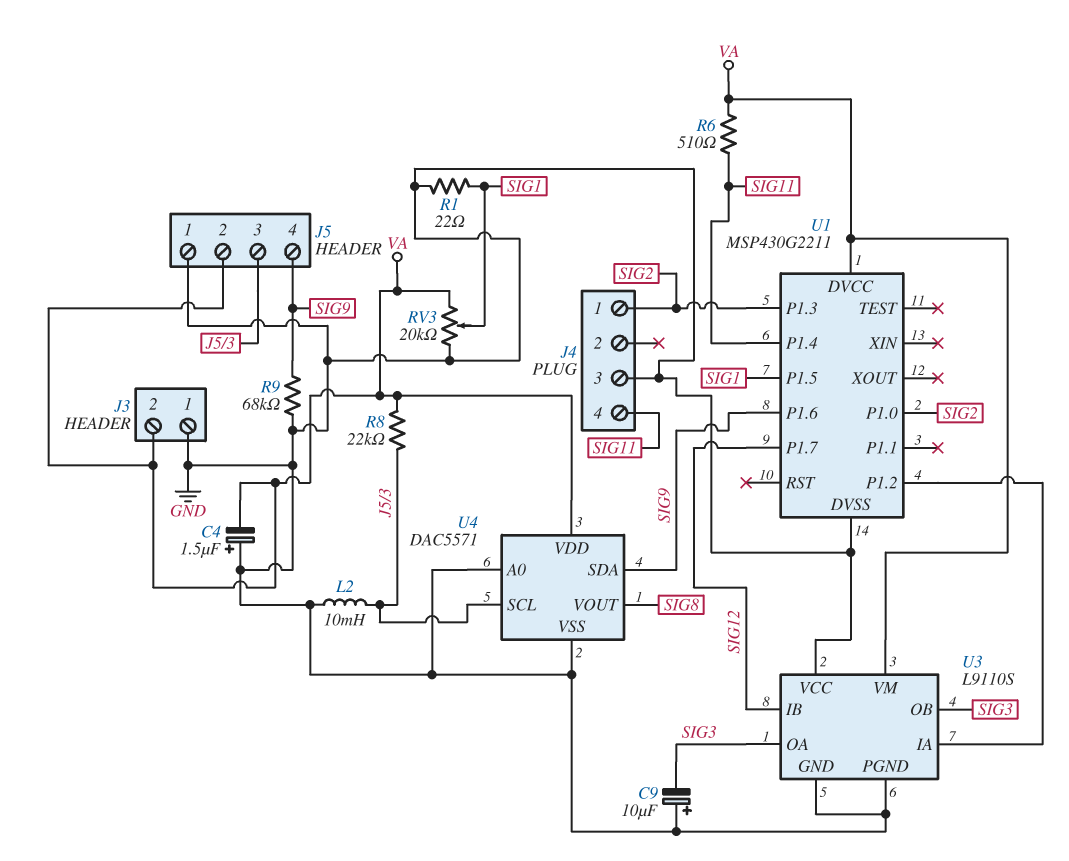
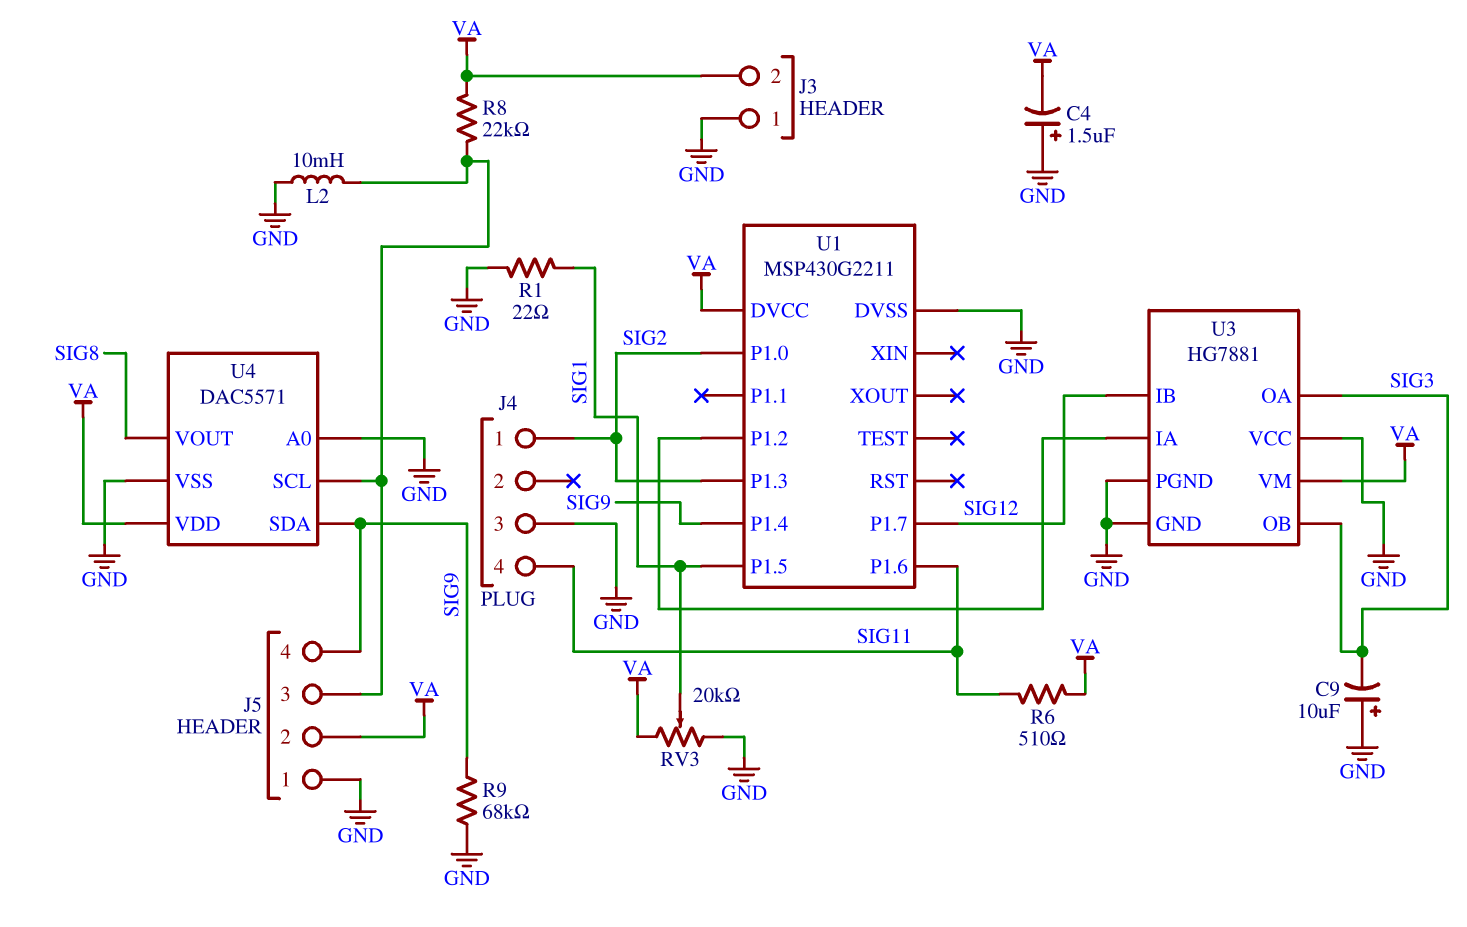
U1 pin P1.4: SIG11 -> SIG9
U1 pin P1.6: SIG9 -> SIG11
U3: L9110S -> HG7881

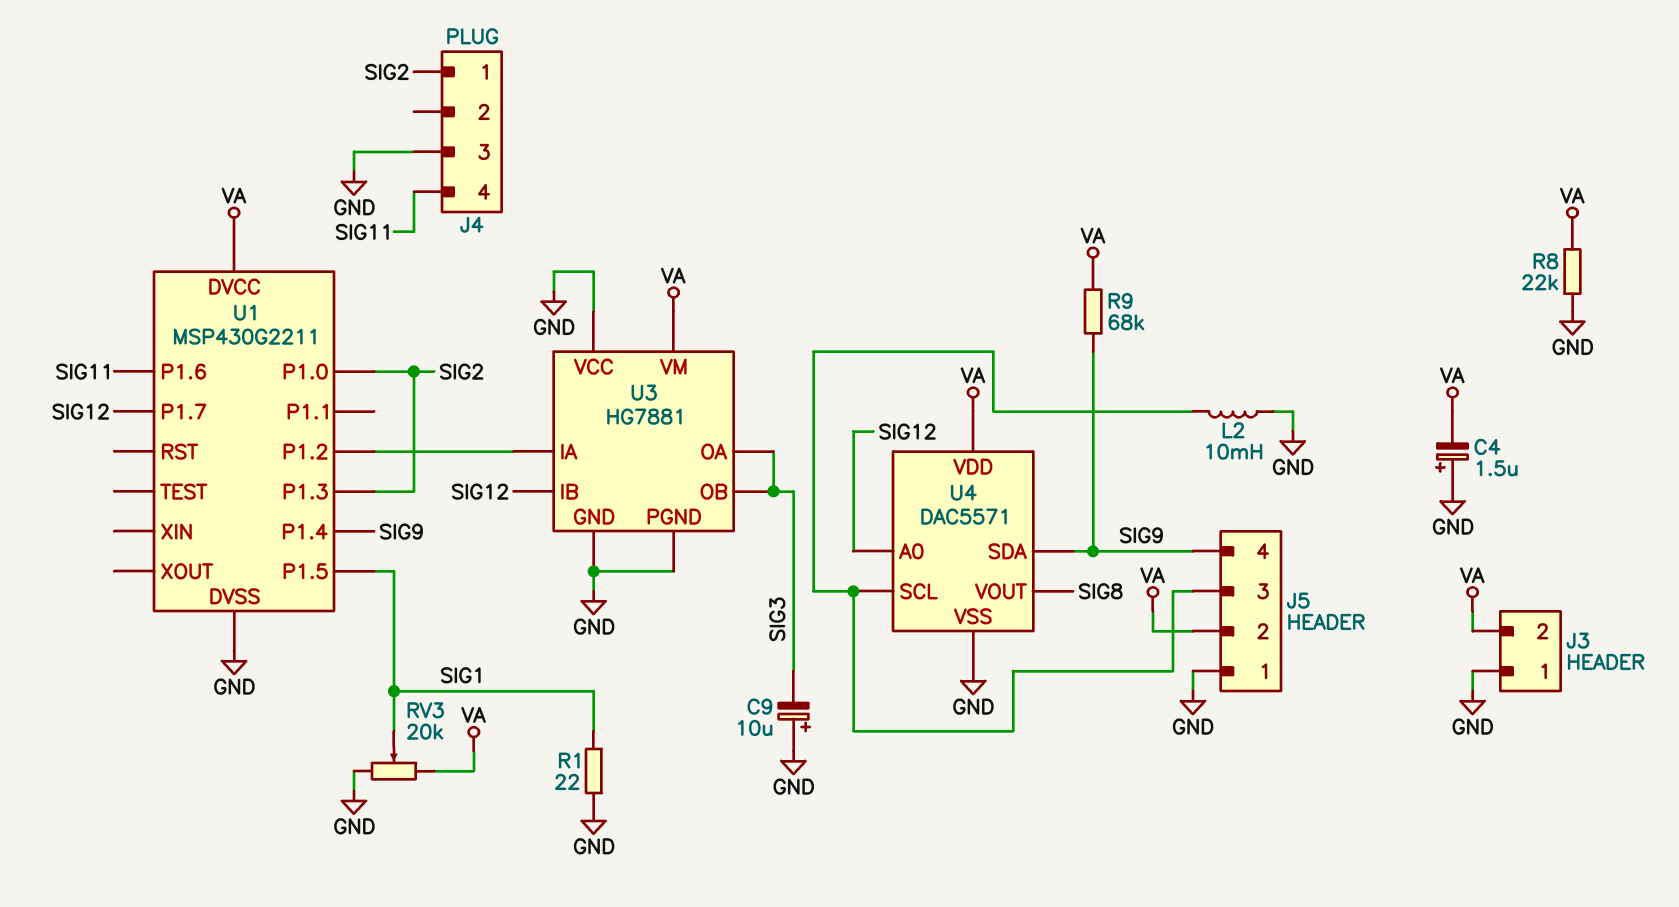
R6: 510 (SIG11, VA) -> none
R8: 22k (J5/3, VA) -> 22k (GND, VA)
R9: 68k (GND, SIG9) -> 68k (SIG9, VA)
U4 pin A0: GND -> SIG12

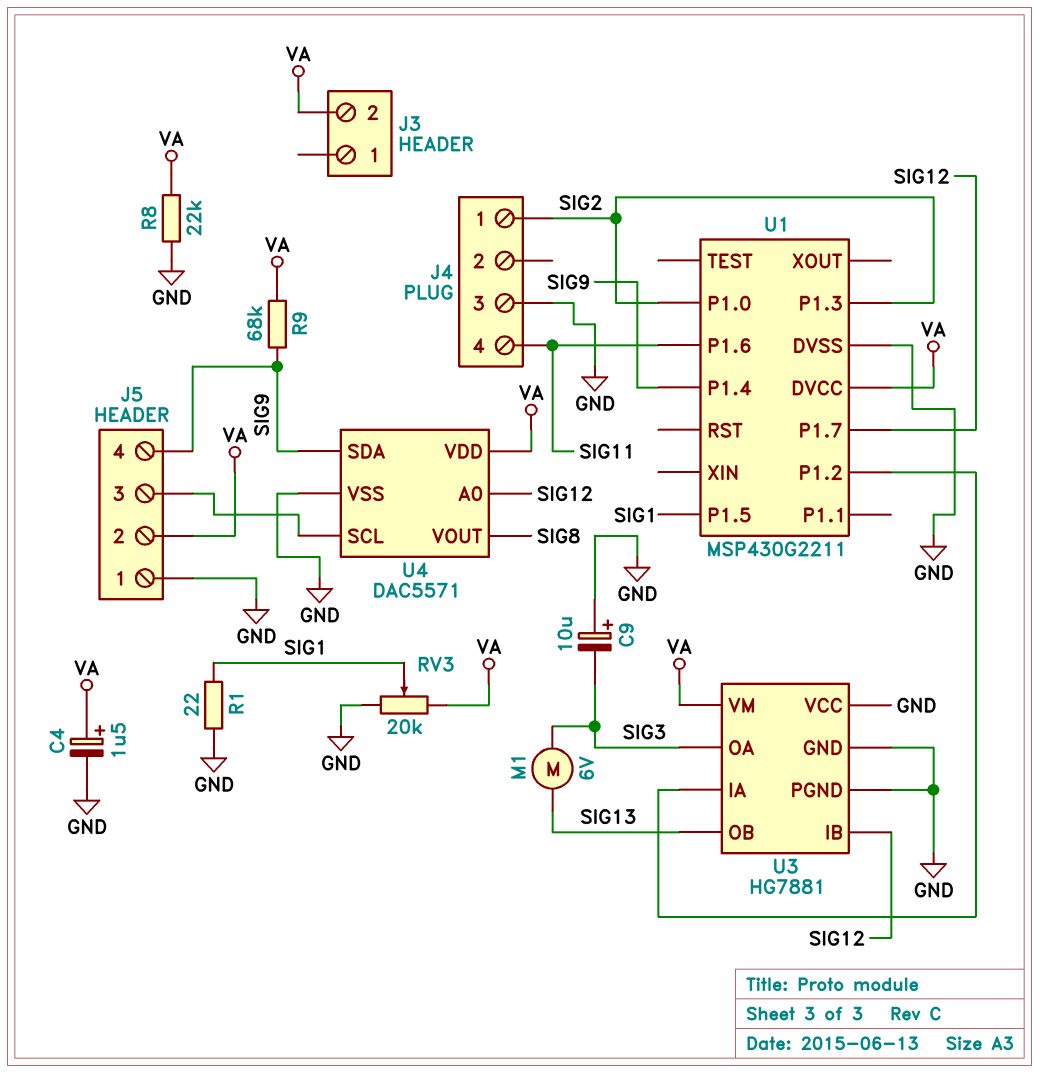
C4: 1.5uF (plus GND, minus VA) -> 1.5uF (plus VA, minus GND)
J3 pin 1: GND -> none
L2: 10mH (GND, J5/3) -> none
M1: none -> motor 6V (SIG3, SIG13)
U3 pin OB: SIG3 -> SIG13

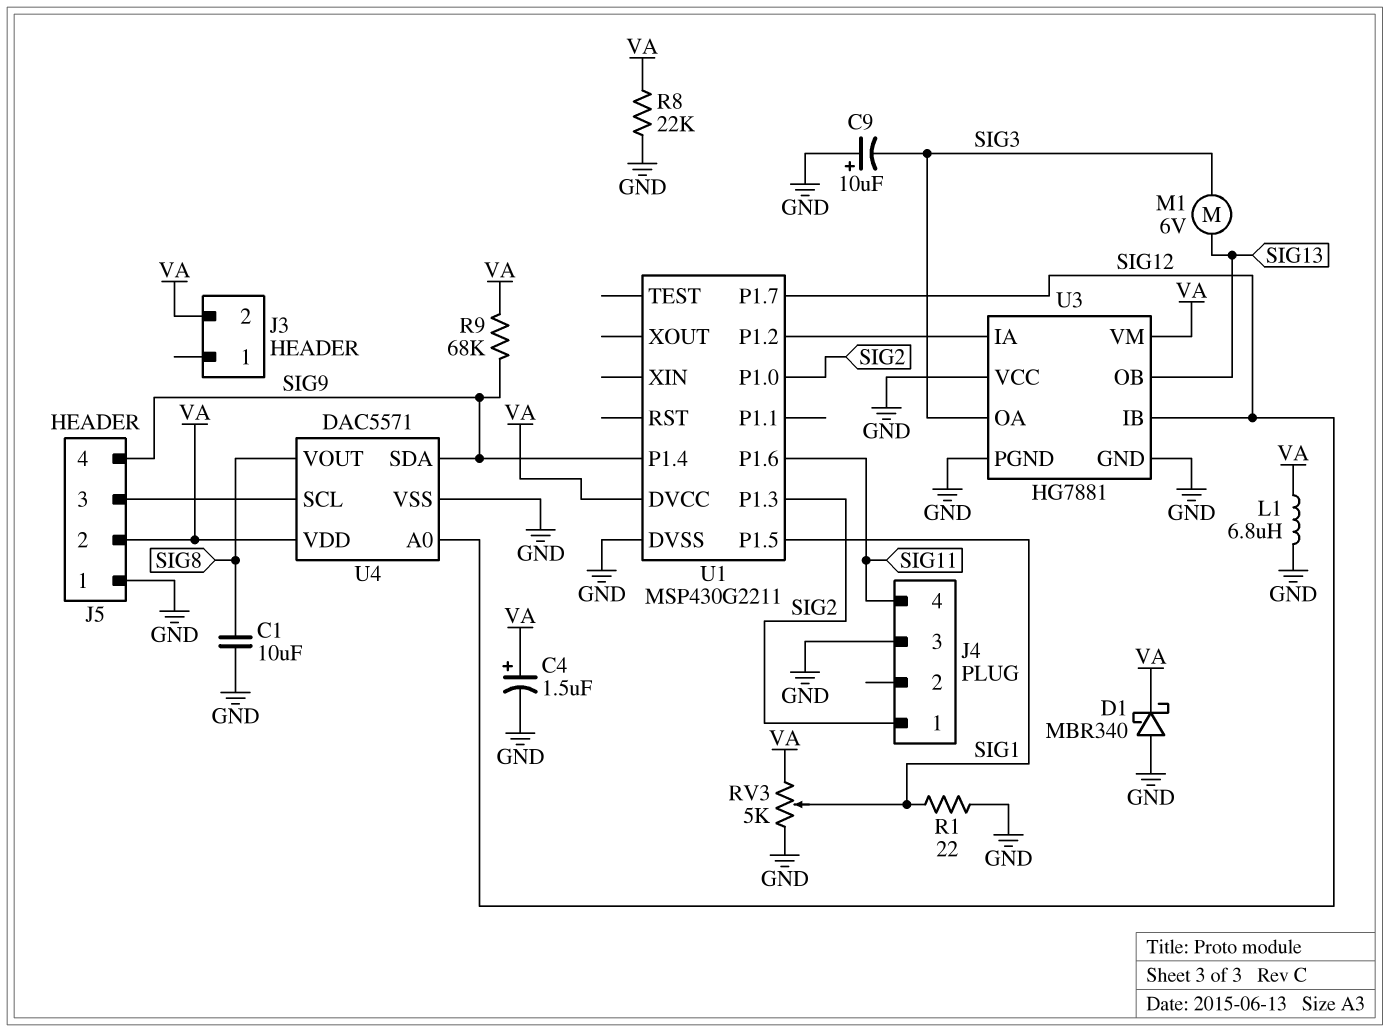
C1: none -> 10uF (GND, SIG8)
D1: none -> schottky MBR340 (A GND, K VA)
L1: none -> 6.8uH (GND, VA)
RV3: 20k (GND, VA, wiper SIG1) -> 5k (GND, VA, wiper SIG1)

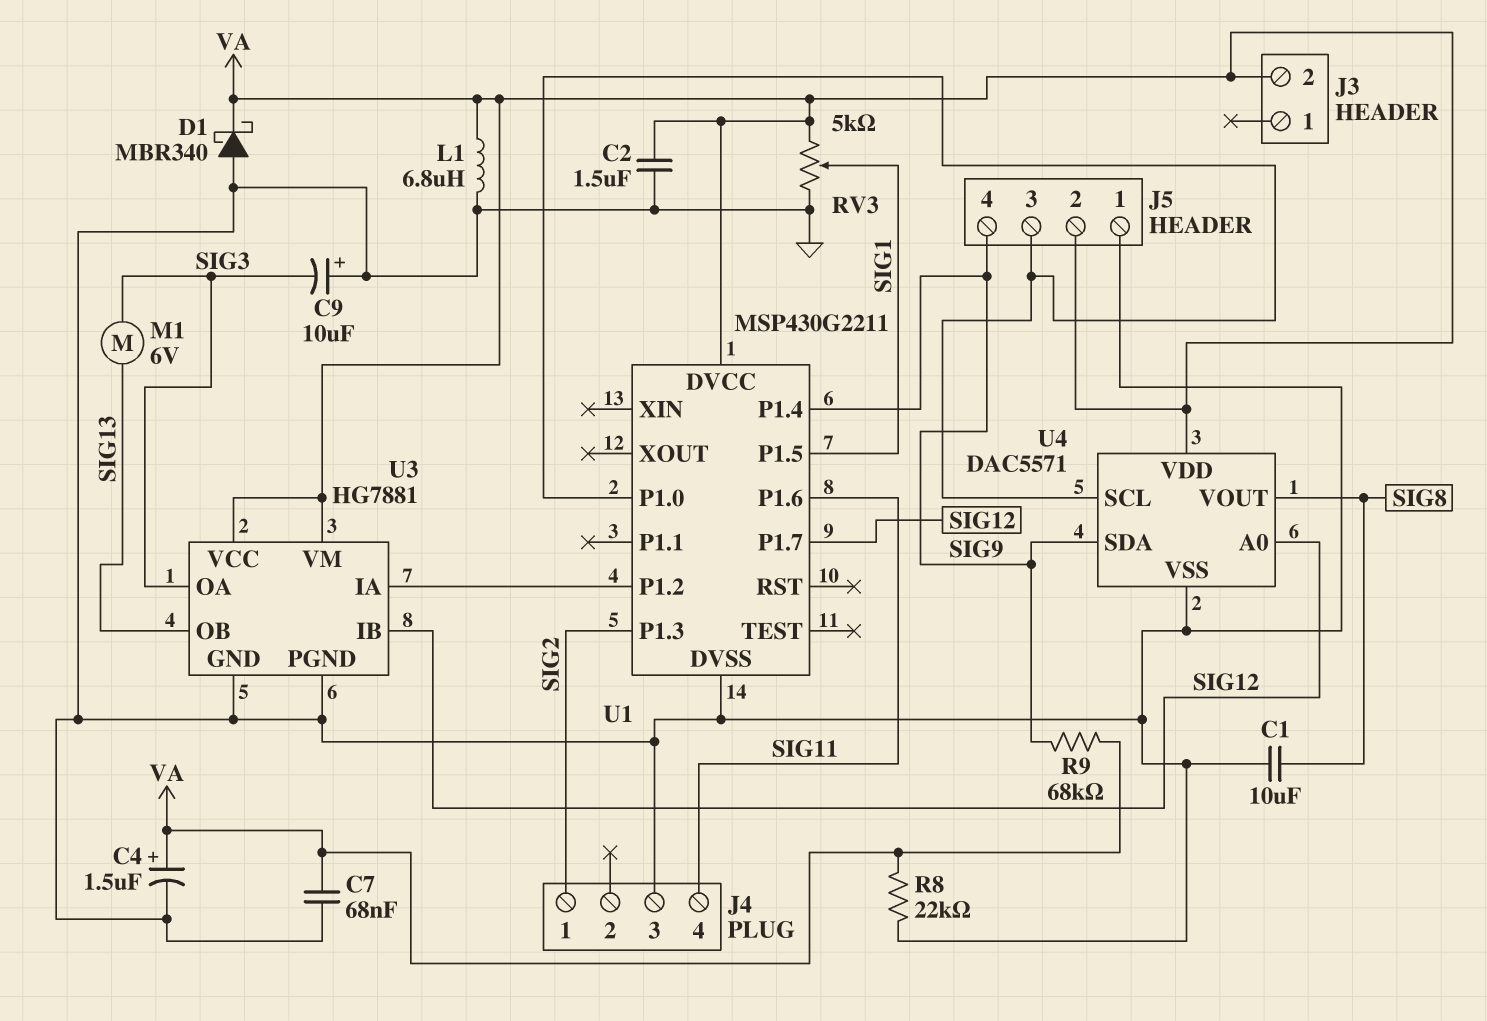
C2: none -> 1.5uF (GND, VA)
C7: none -> 68nF (GND, VA)
R1: 22 (GND, SIG1) -> none
U1 pin P1.0: SIG2 -> J5/3
U3 pin VCC: GND -> VA

